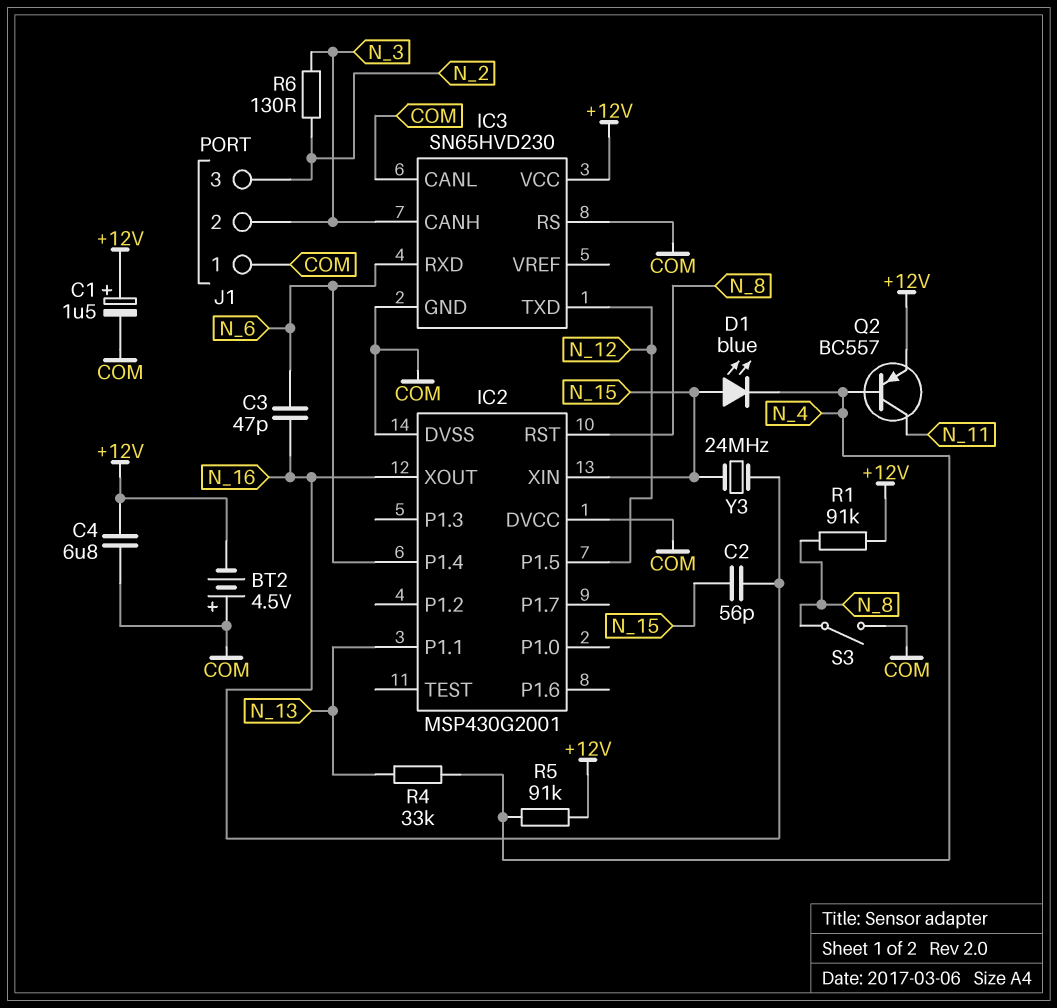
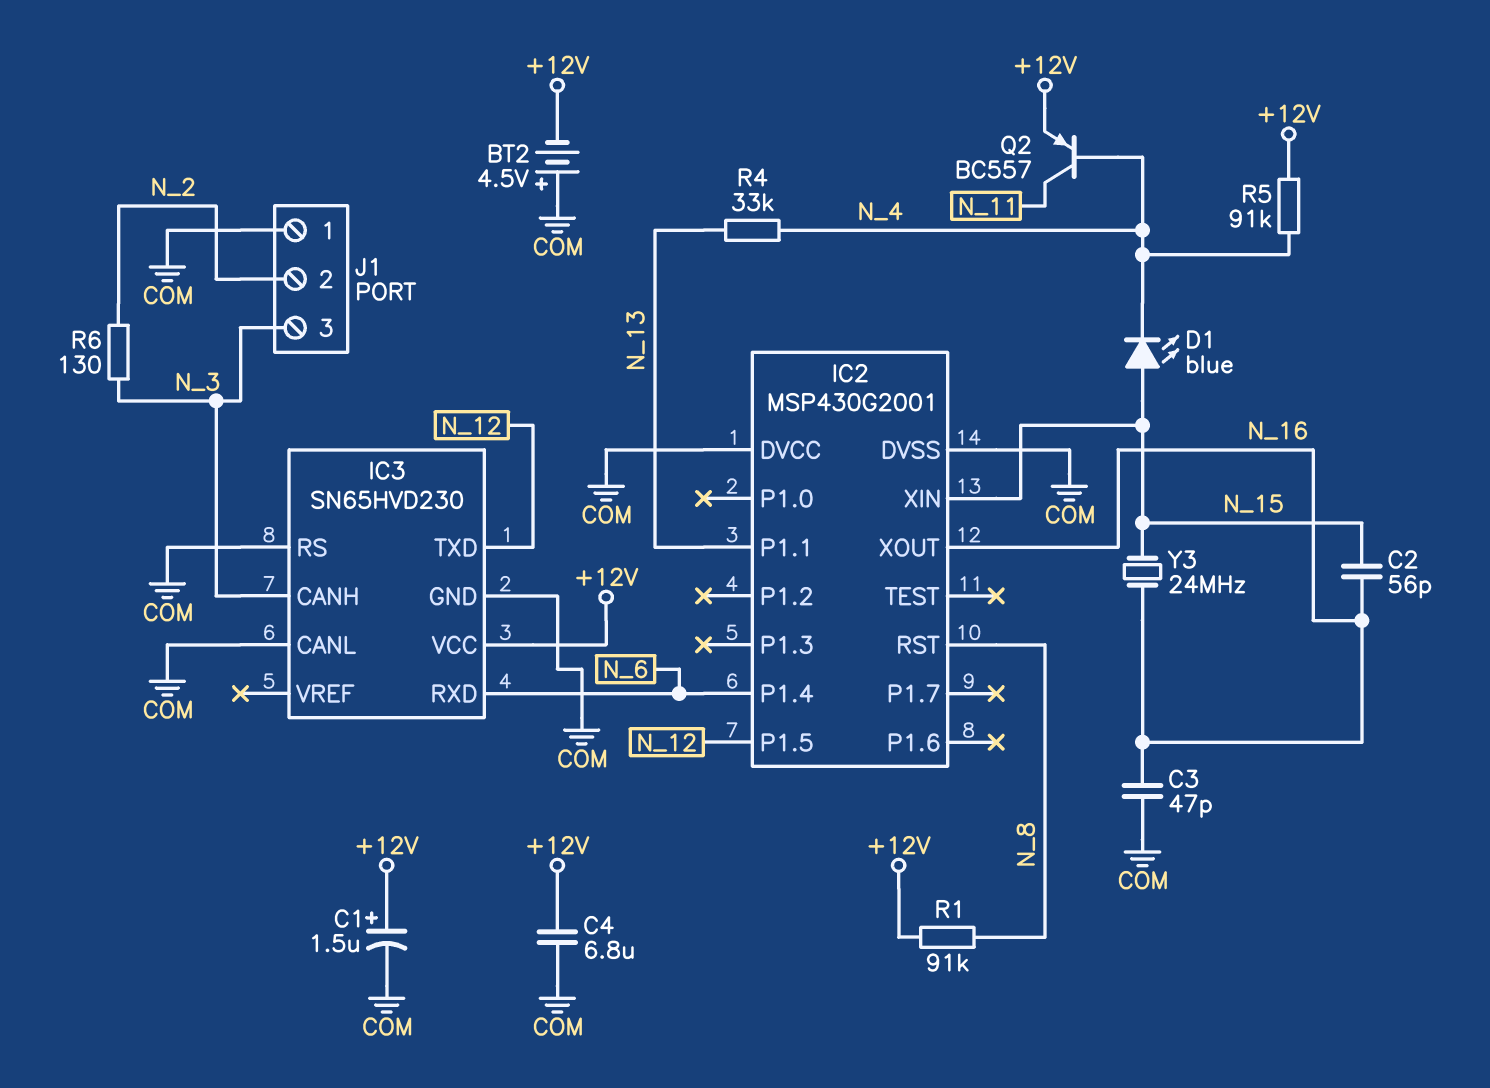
C3: 47pF (N_6, N_16) -> 47pF (COM, N_16)
J1 pin 2: N_3 -> N_2
J1 pin 3: N_2 -> N_3
S3: switch (COM, N_8) -> none

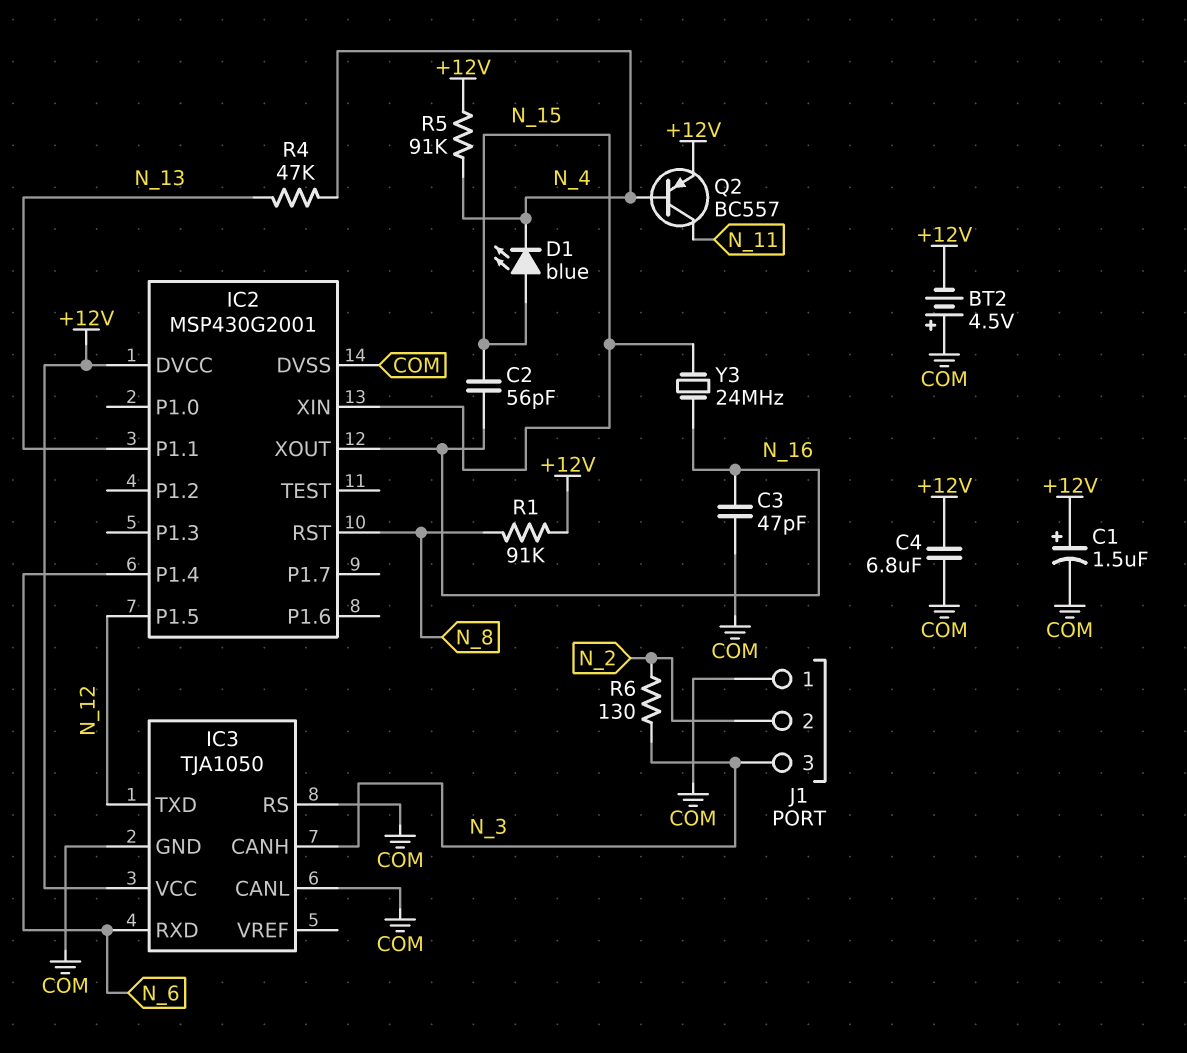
IC2 pin DVCC: COM -> +12V
IC3: SN65HVD230 -> TJA1050
R4: 33k (N_4, N_13) -> 47k (N_4, N_13)

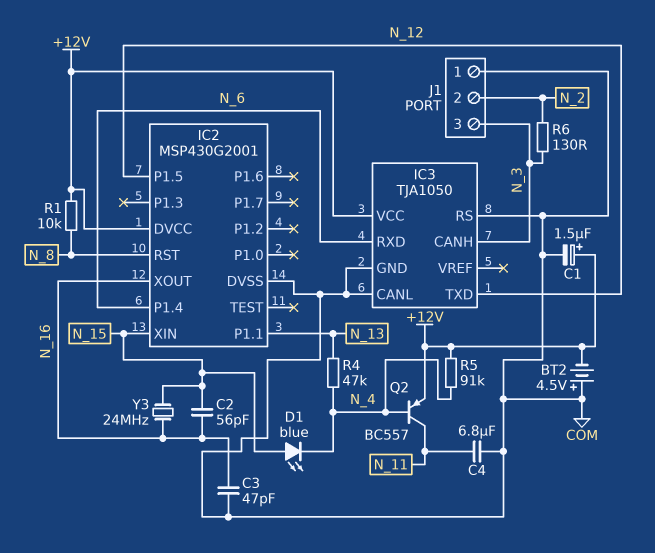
C4: 6.8uF (+12V, COM) -> 6.8uF (COM, N_11)
R1: 91k (+12V, N_8) -> 10k (+12V, N_8)

